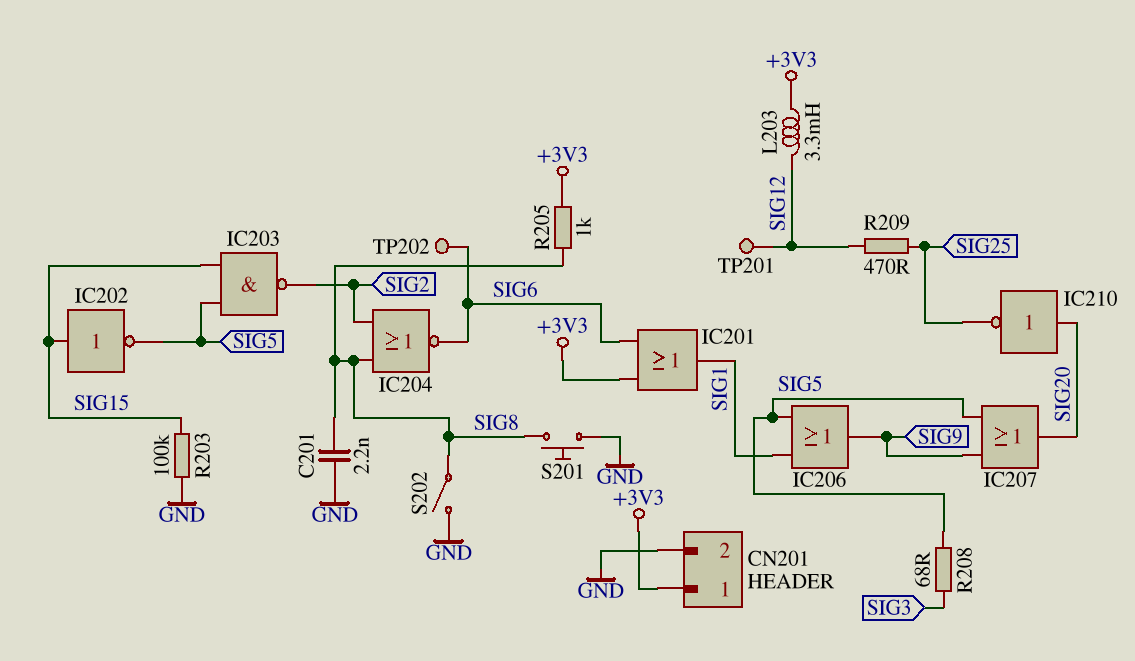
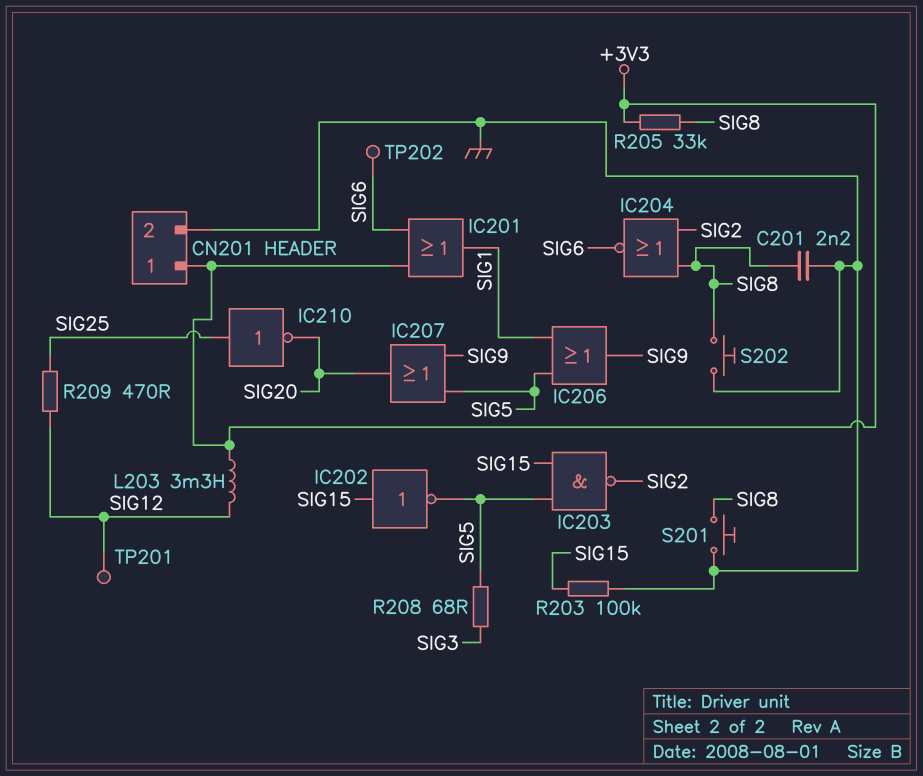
IC210: NOT (in SIG20, out SIG25) -> NOT (in SIG25, out SIG20)
R205: 1k (+3V3, SIG8) -> 33k (+3V3, SIG8)
S202: switch (GND, SIG8) -> button (GND, SIG8)

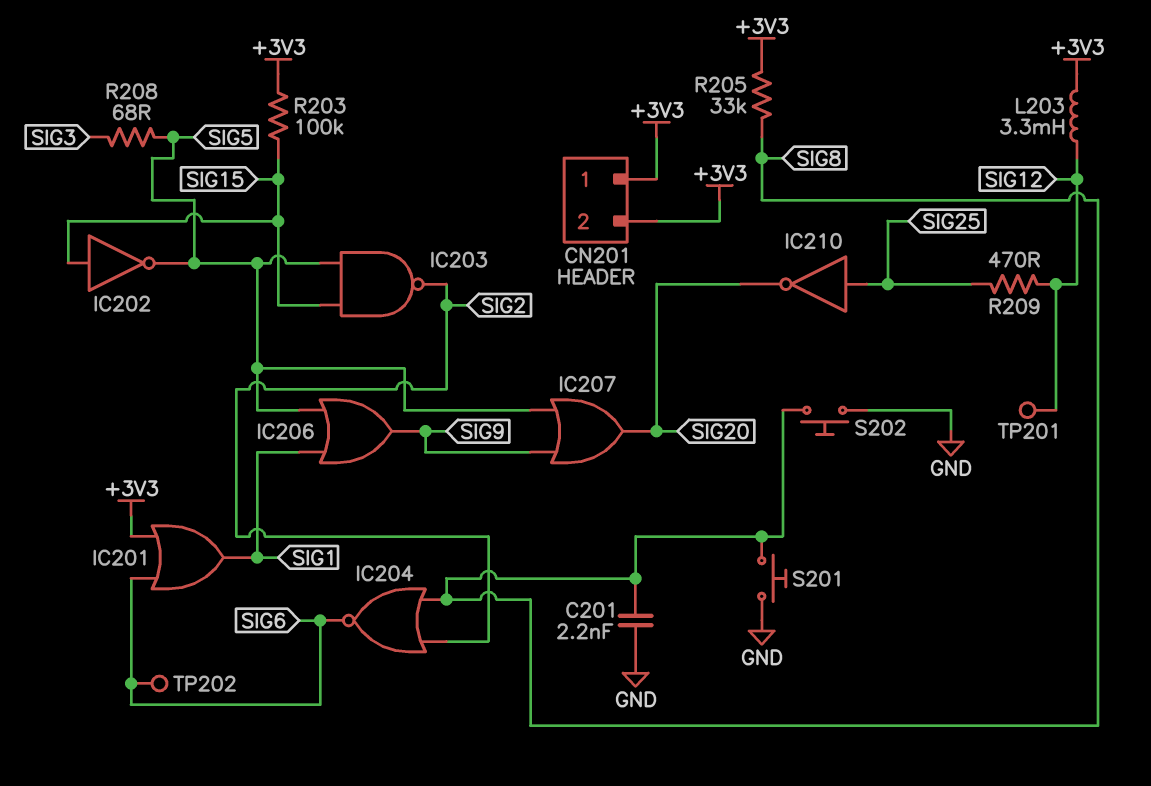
CN201 pin 2: GND -> +3V3
R203: 100k (GND, SIG15) -> 100k (+3V3, SIG15)

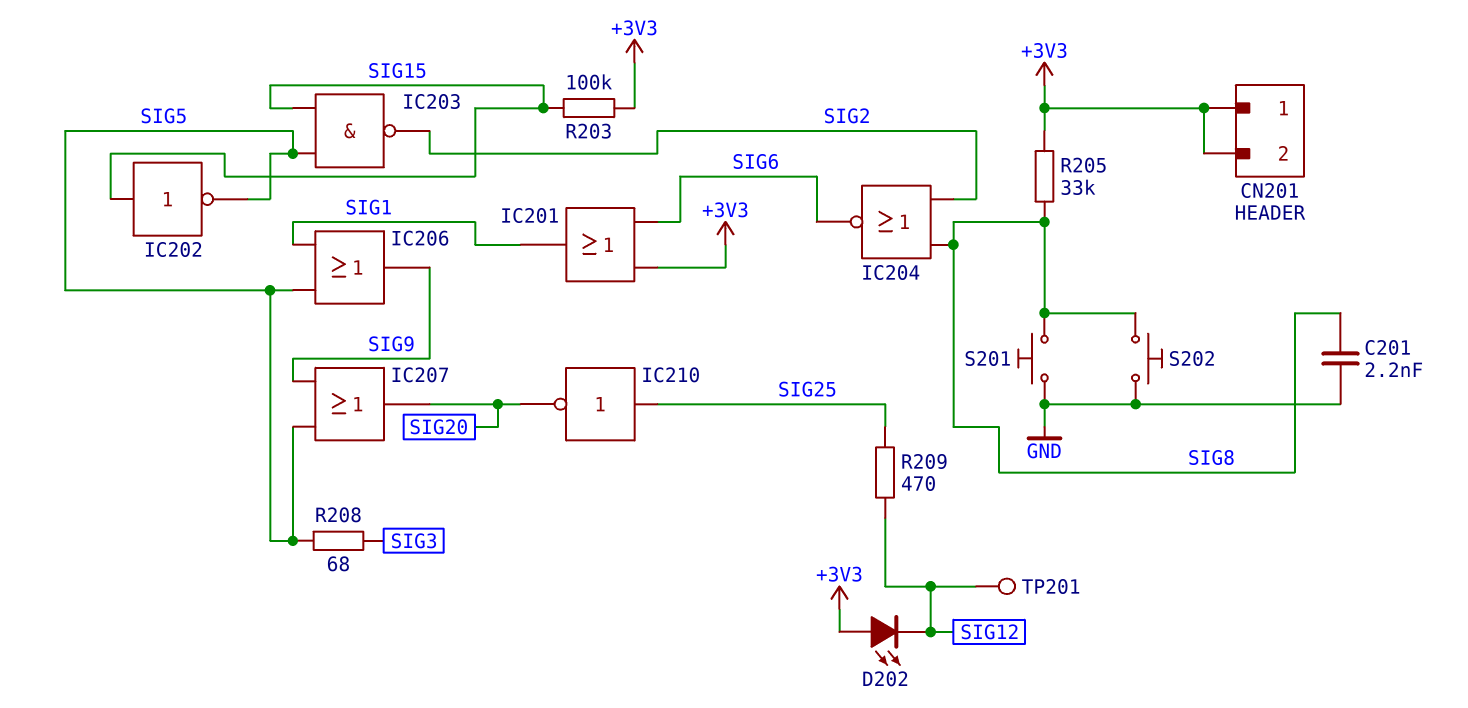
D202: none -> LED (A +3V3, K SIG12)
L203: 3.3mH (+3V3, SIG12) -> none
TP202: test point (SIG6) -> none

